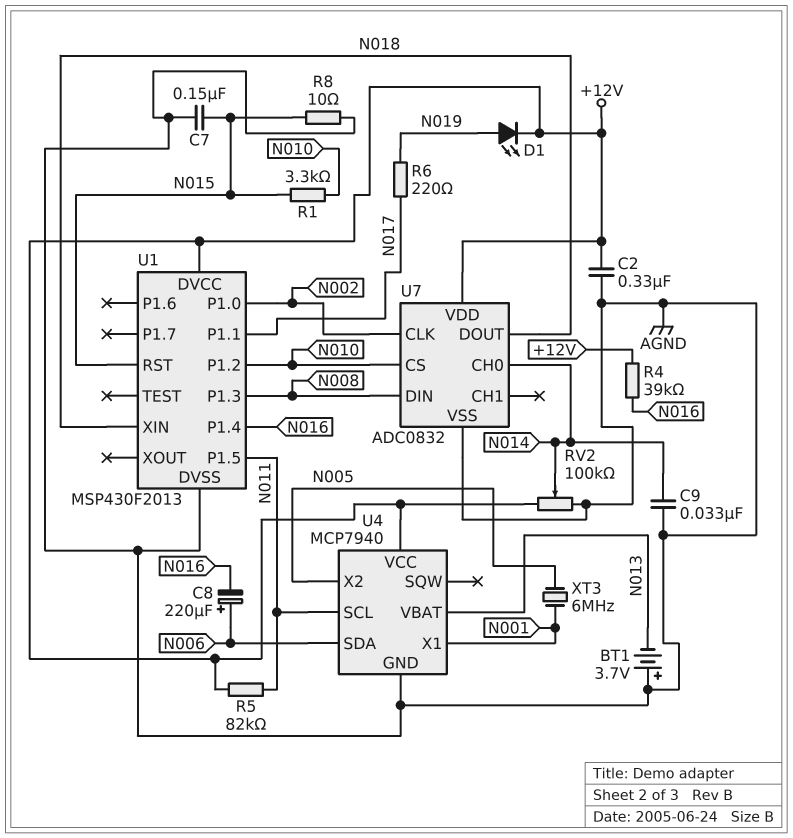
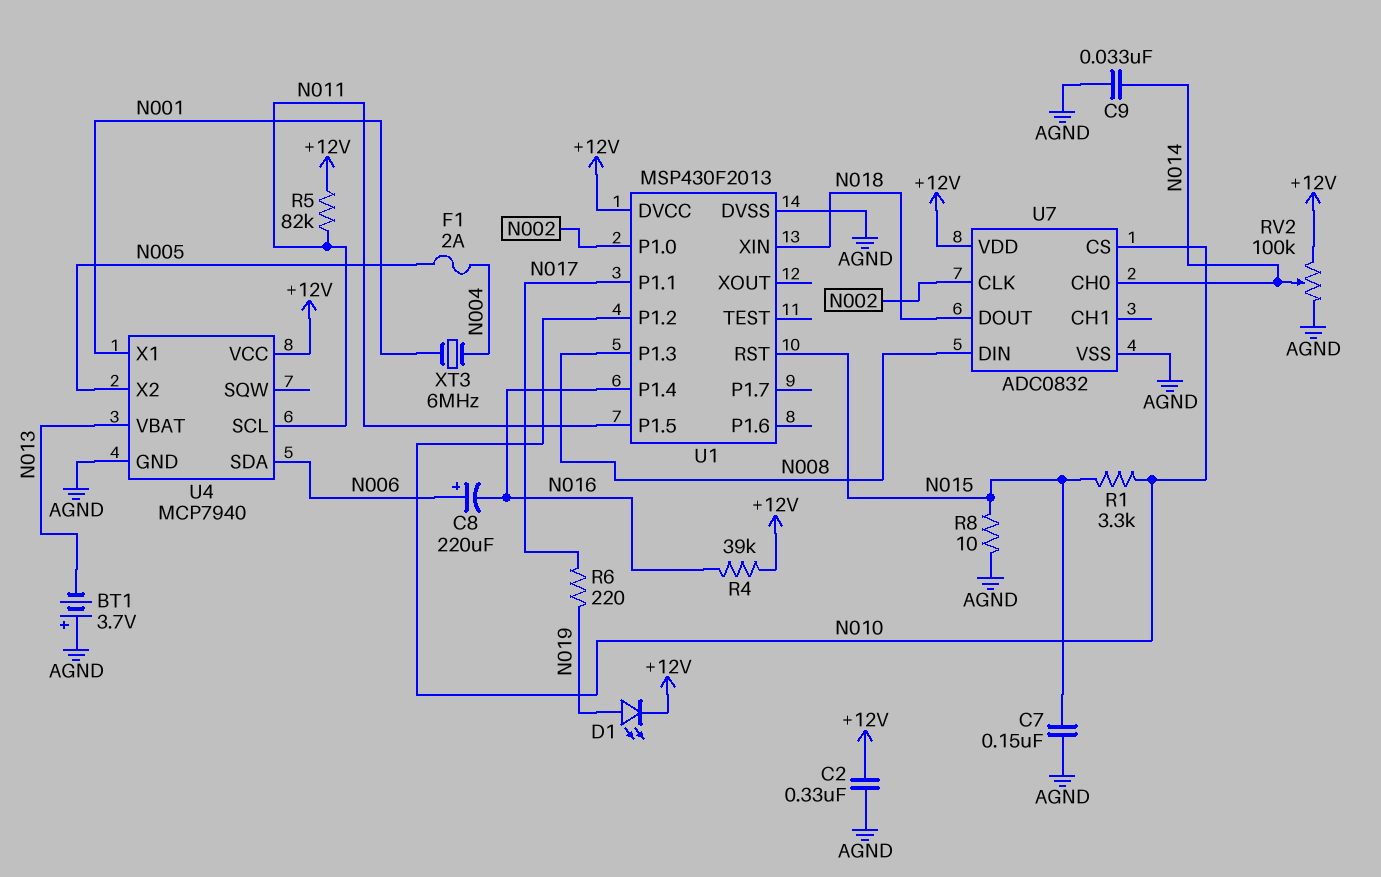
F1: none -> 2A (N004, N005)
XT3: 6MHz (N001, N005) -> 6MHz (N001, N004)

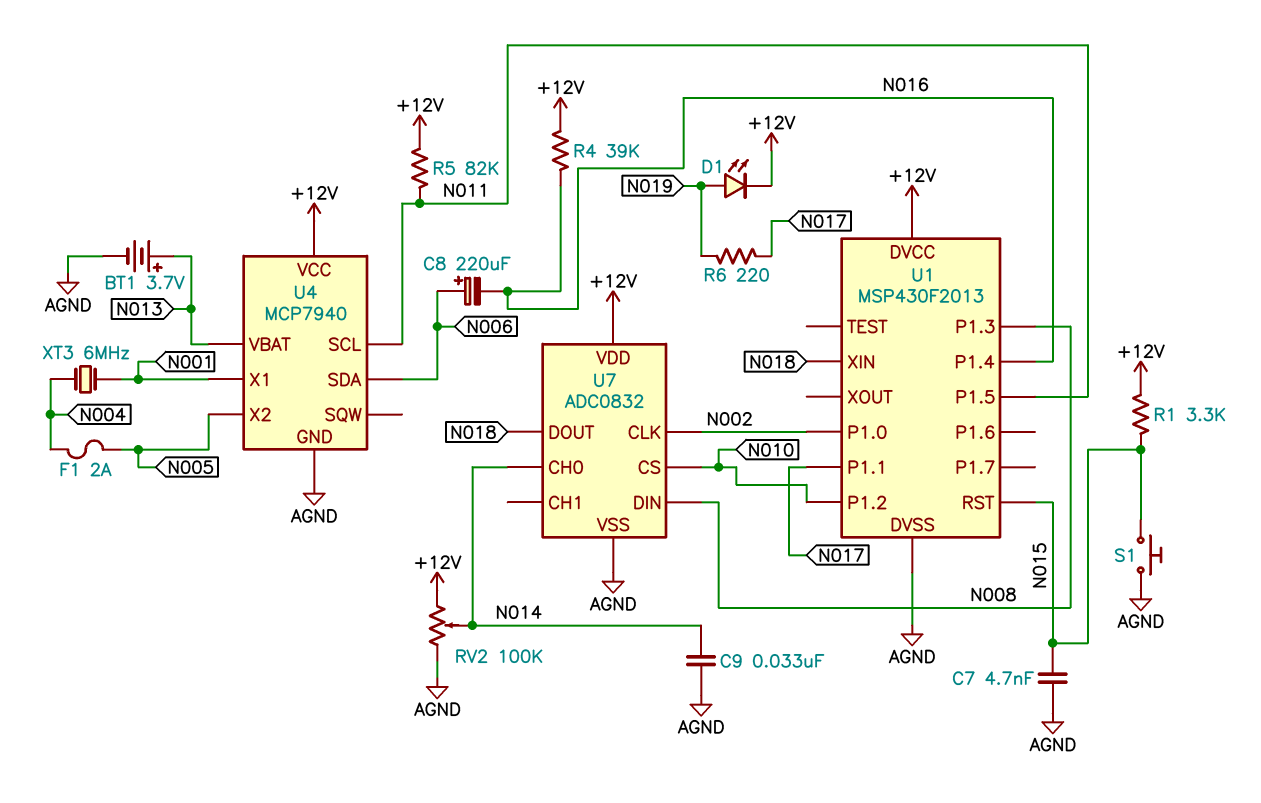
BT1: 3.7V (plus AGND, minus N013) -> 3.7V (plus N013, minus AGND)
C2: 330nF (+12V, AGND) -> none
C7: 150nF (AGND, N015) -> 4.7nF (AGND, N015)
R1: 3.3k (N010, N015) -> 3.3k (+12V, N015)
R8: 10 (AGND, N015) -> none
S1: none -> button (AGND, N015)

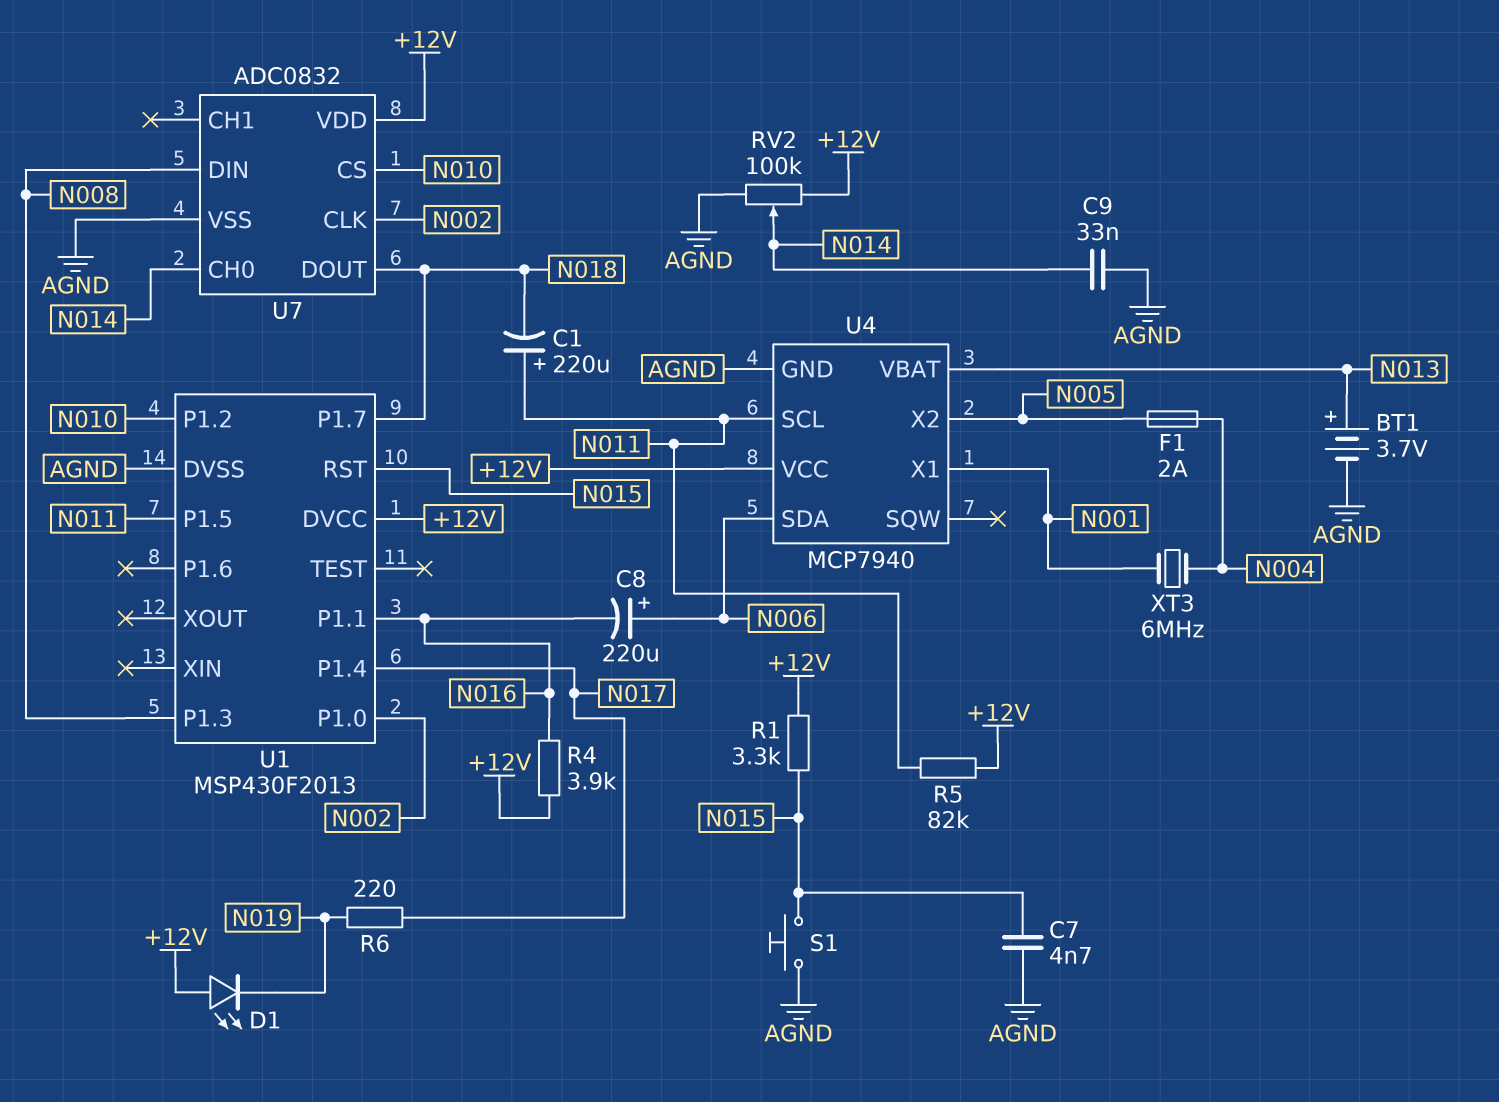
C1: none -> 220uF (plus N011, minus N018)
D1: LED (A N019, K +12V) -> LED (A +12V, K N019)
R4: 39k (+12V, N016) -> 3.9k (+12V, N016)
U1 pin P1.1: N017 -> N016
U1 pin P1.4: N016 -> N017
U1 pin P1.7: none -> N018
U1 pin XIN: N018 -> none

